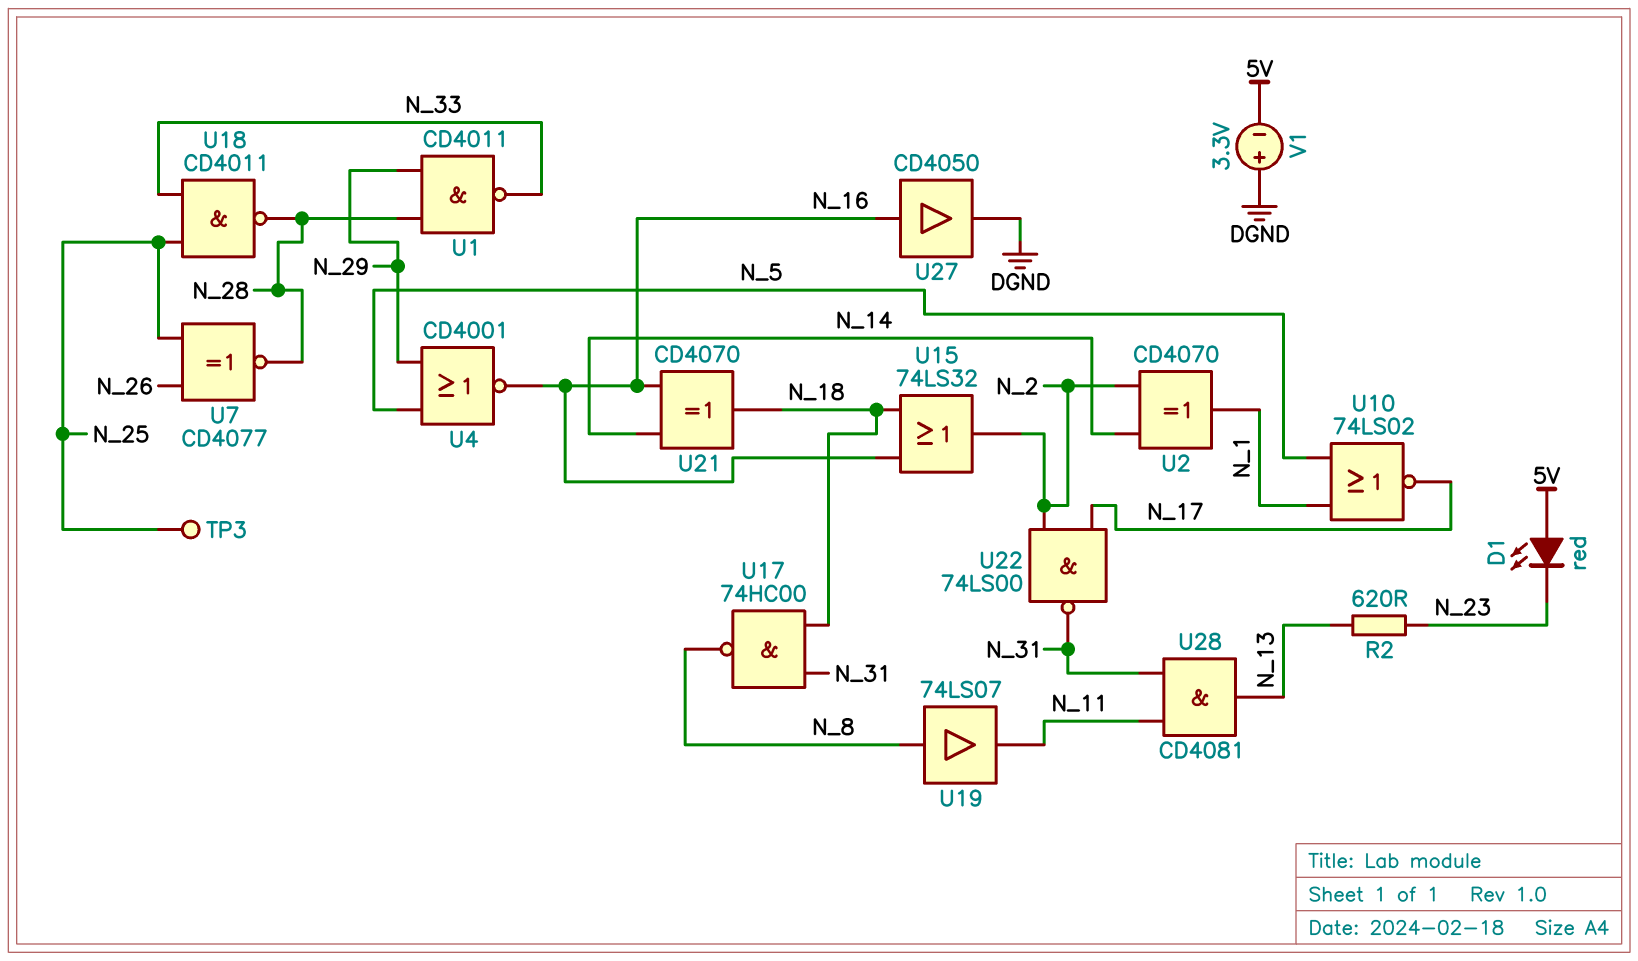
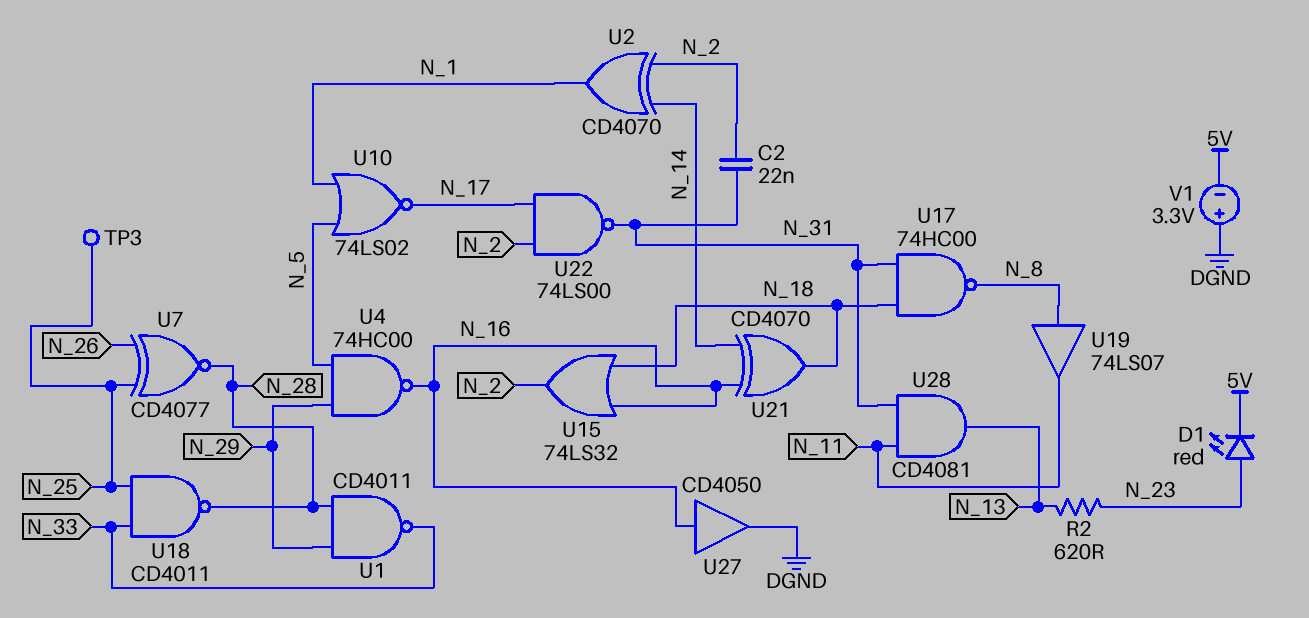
C2: none -> 22nF (N_2, N_31)
D1: LED red (A 5V, K N_23) -> LED red (A N_23, K 5V)
U4: NOR CD4001 (in N_5, in N_29, out N_16) -> NAND 74HC00 (in N_5, in N_29, out N_16)

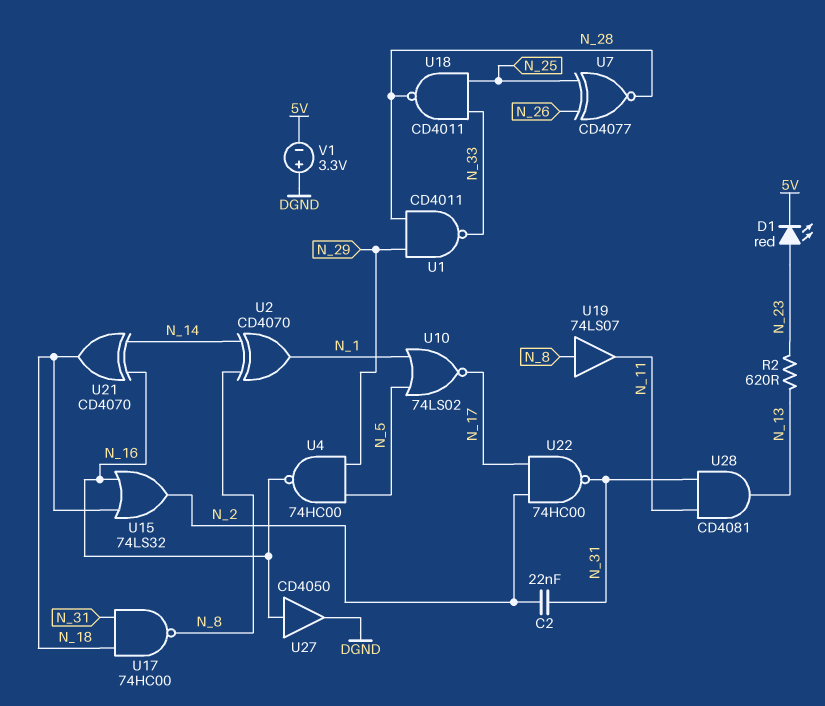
TP3: test point (N_25) -> none
U2: XOR CD4070 (in N_2, in N_14, out N_1) -> XOR CD4070 (in N_8, in N_14, out N_1)
U22: NAND 74LS00 (in N_2, in N_17, out N_31) -> NAND 74HC00 (in N_2, in N_17, out N_31)

